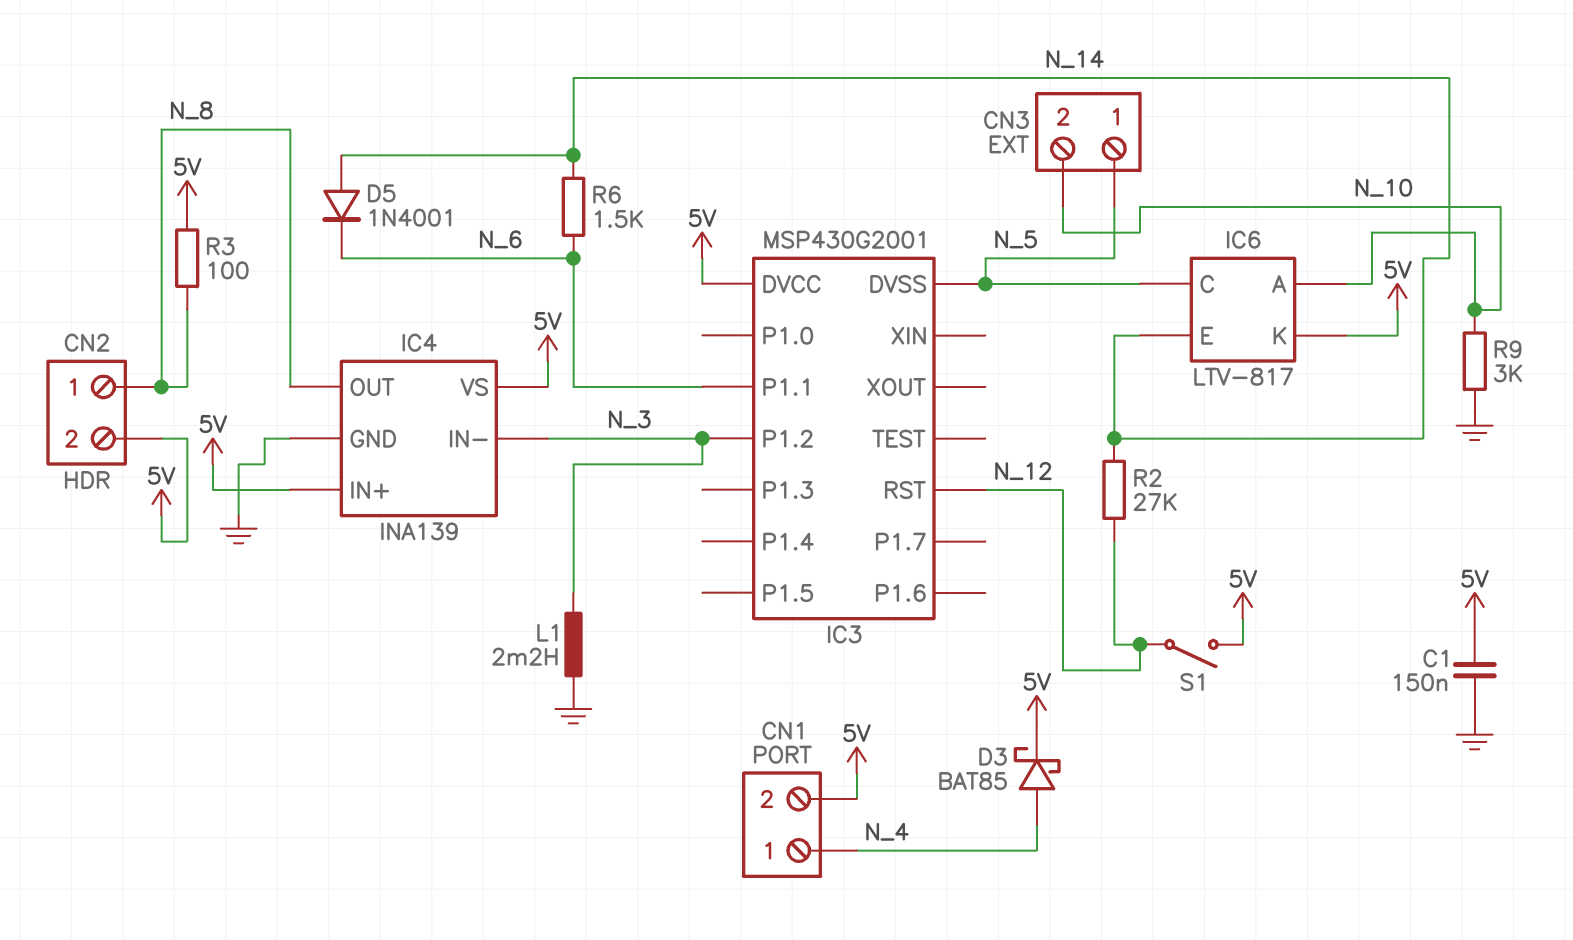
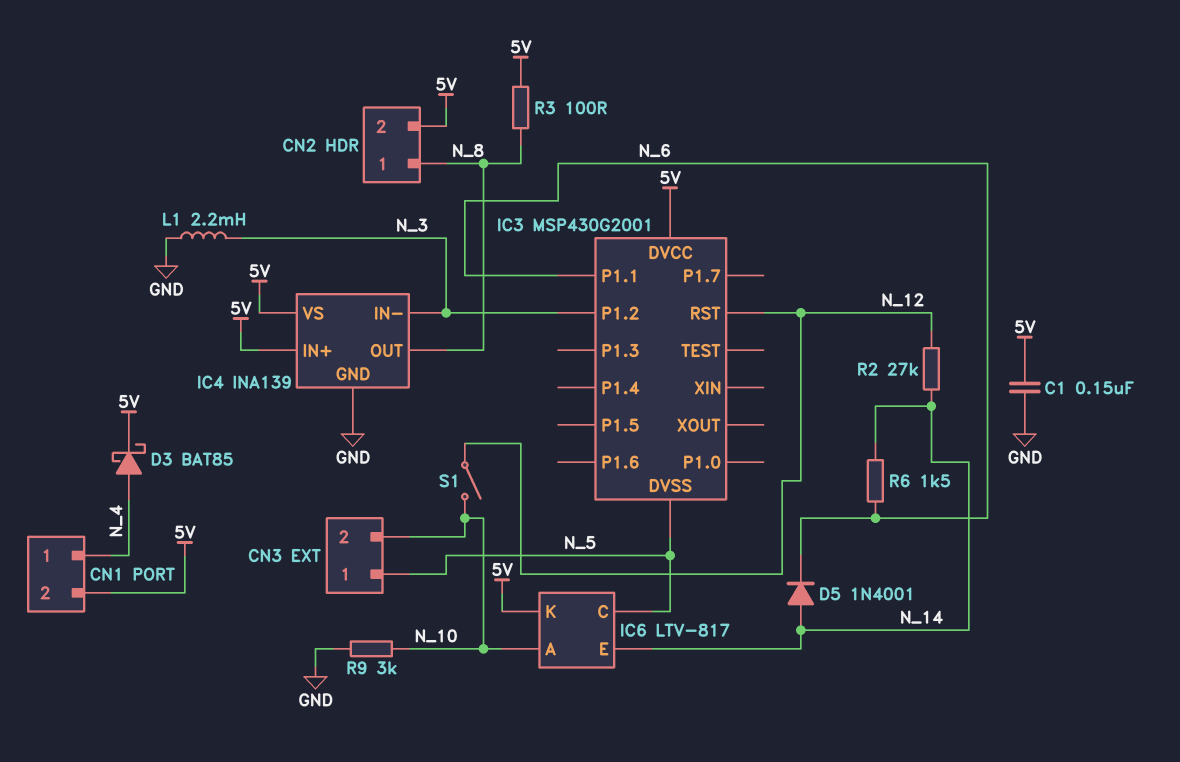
S1: switch (5V, N_12) -> switch (N_10, N_12)

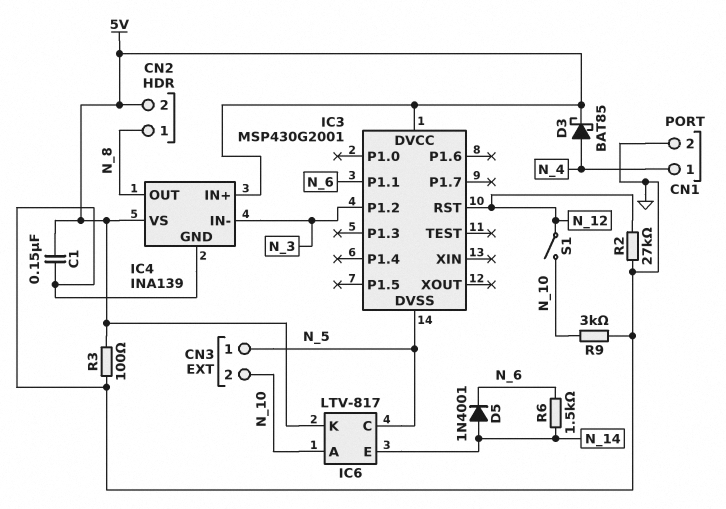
CN1 pin 2: 5V -> GND
L1: 2.2mH (GND, N_3) -> none
R2: 27k (N_12, N_14) -> 27k (GND, N_12)
R3: 100 (5V, N_8) -> 100 (5V, GND)

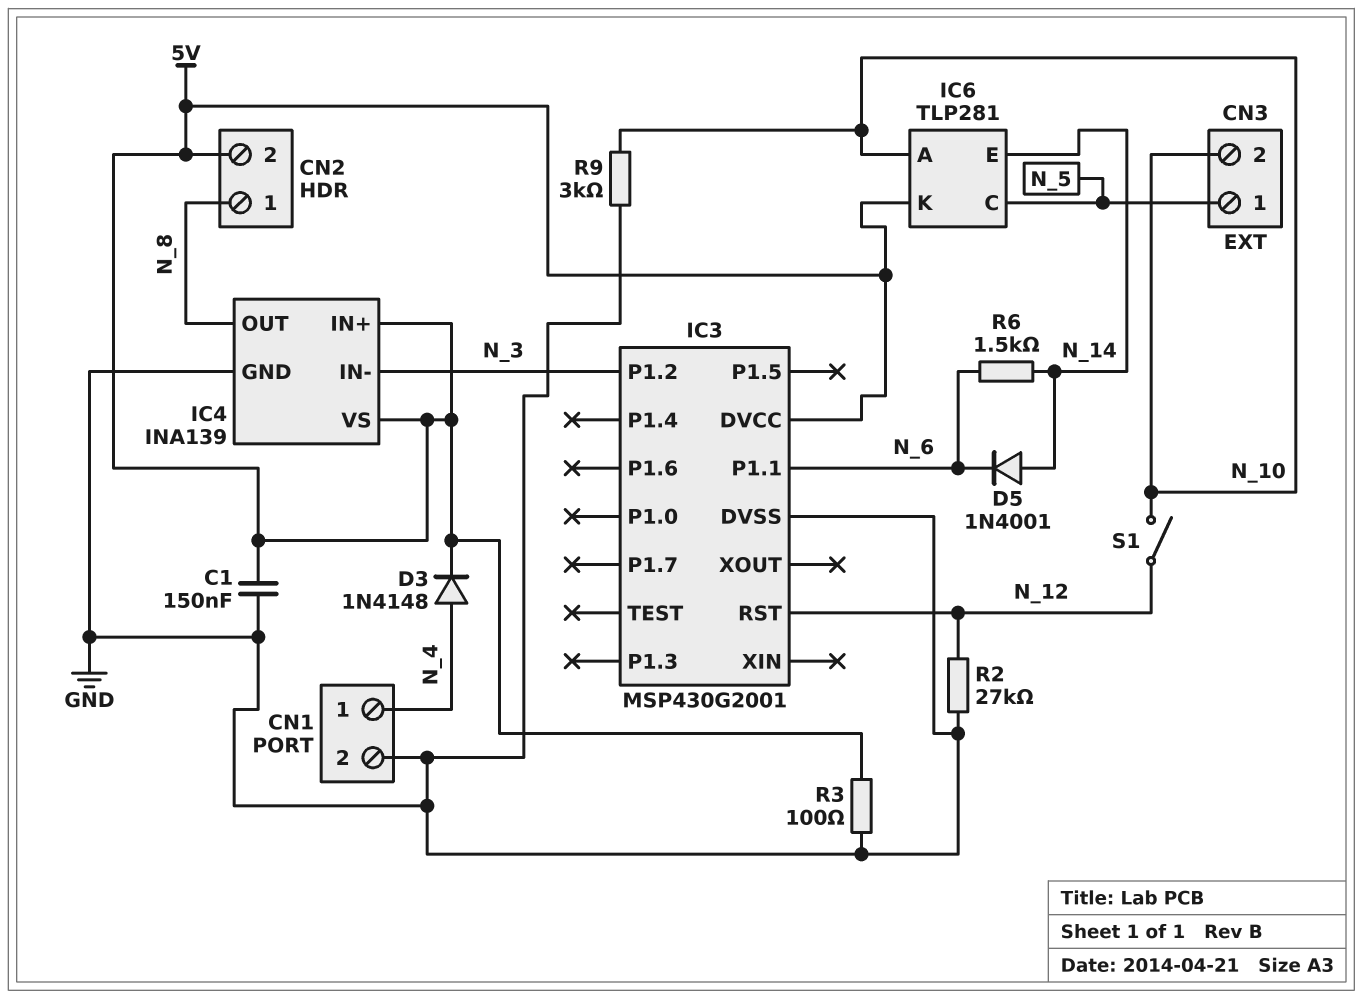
D3: schottky BAT85 (A N_4, K 5V) -> diode 1N4148 (A N_4, K 5V)
IC3 pin DVSS: N_5 -> GND
IC6: LTV-817 -> TLP281

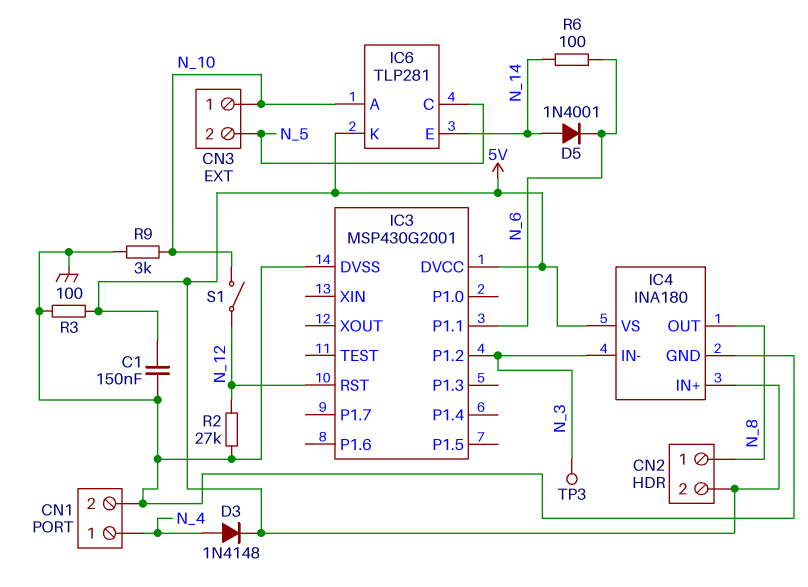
CN3 pin 1: N_5 -> N_10
CN3 pin 2: N_10 -> N_5
IC4: INA139 -> INA180
R6: 1.5k (N_6, N_14) -> 100 (N_6, N_14)
TP3: none -> test point (N_3)

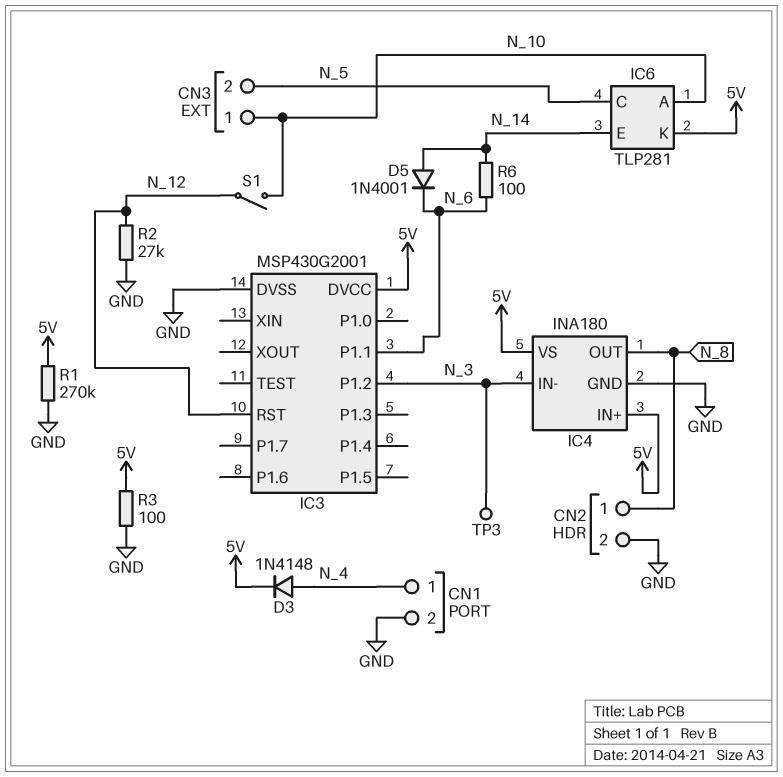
C1: 150nF (5V, GND) -> none
CN2 pin 2: 5V -> GND
R1: none -> 270k (5V, GND)
R9: 3k (GND, N_10) -> none

